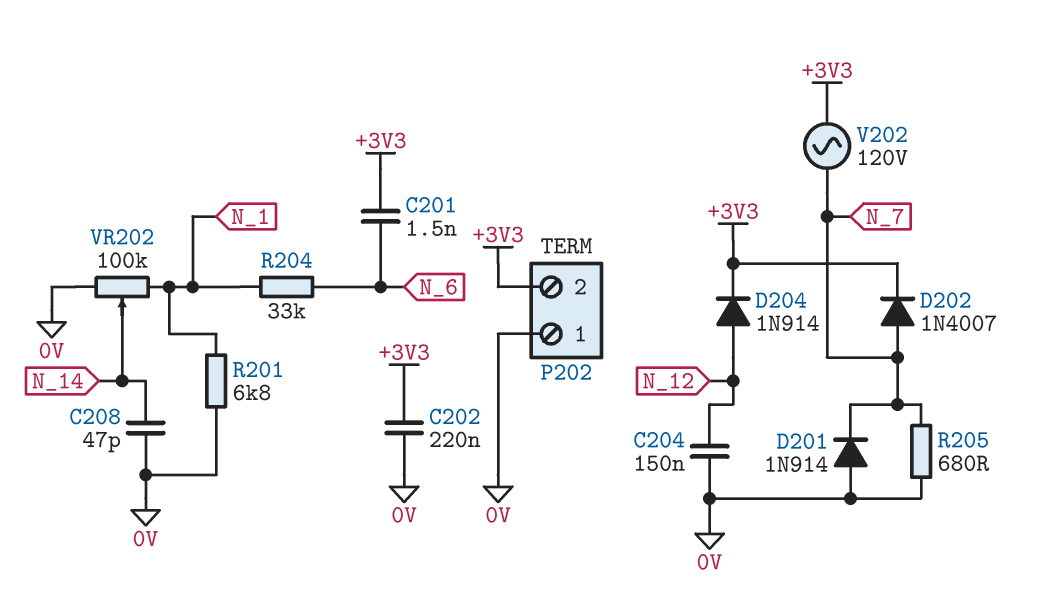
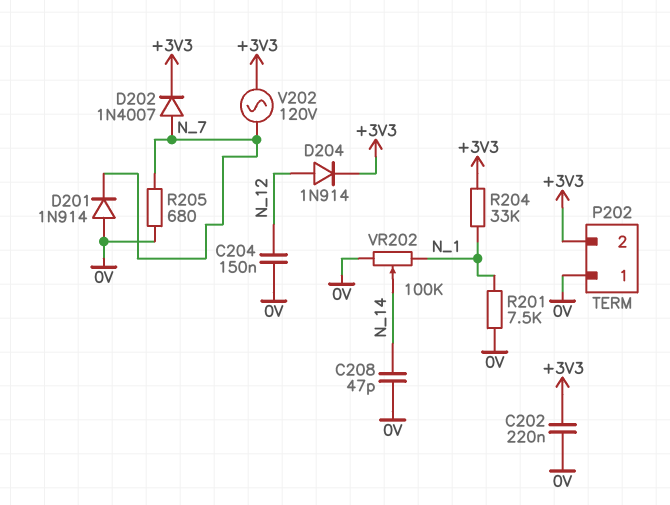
C201: 1.5nF (+3V3, N_6) -> none
R201: 6.8k (0V, N_1) -> 7.5k (0V, N_1)
R204: 33k (N_1, N_6) -> 33k (+3V3, N_1)

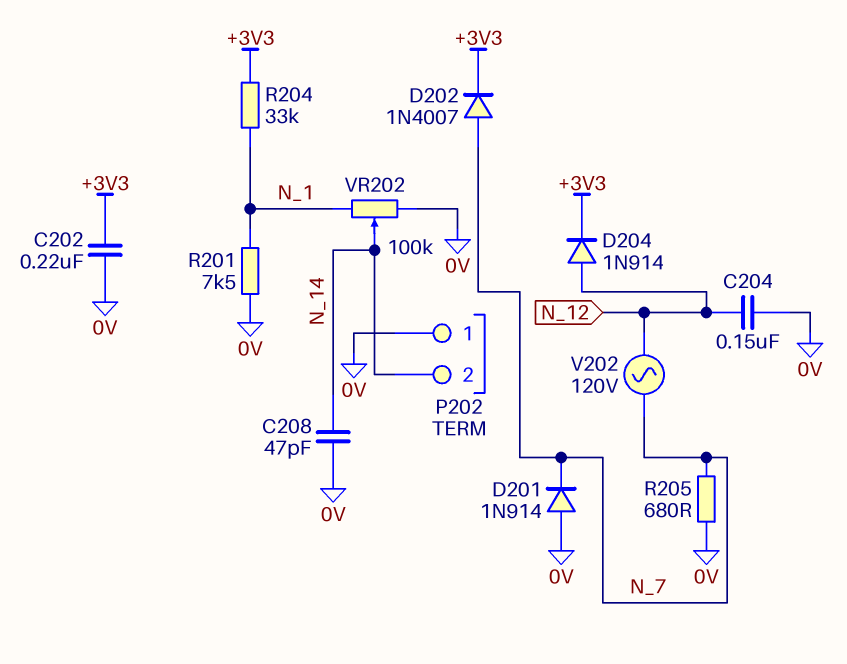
P202 pin 2: +3V3 -> N_14
V202: AC 120V (+3V3, N_7) -> AC 120V (N_7, N_12)

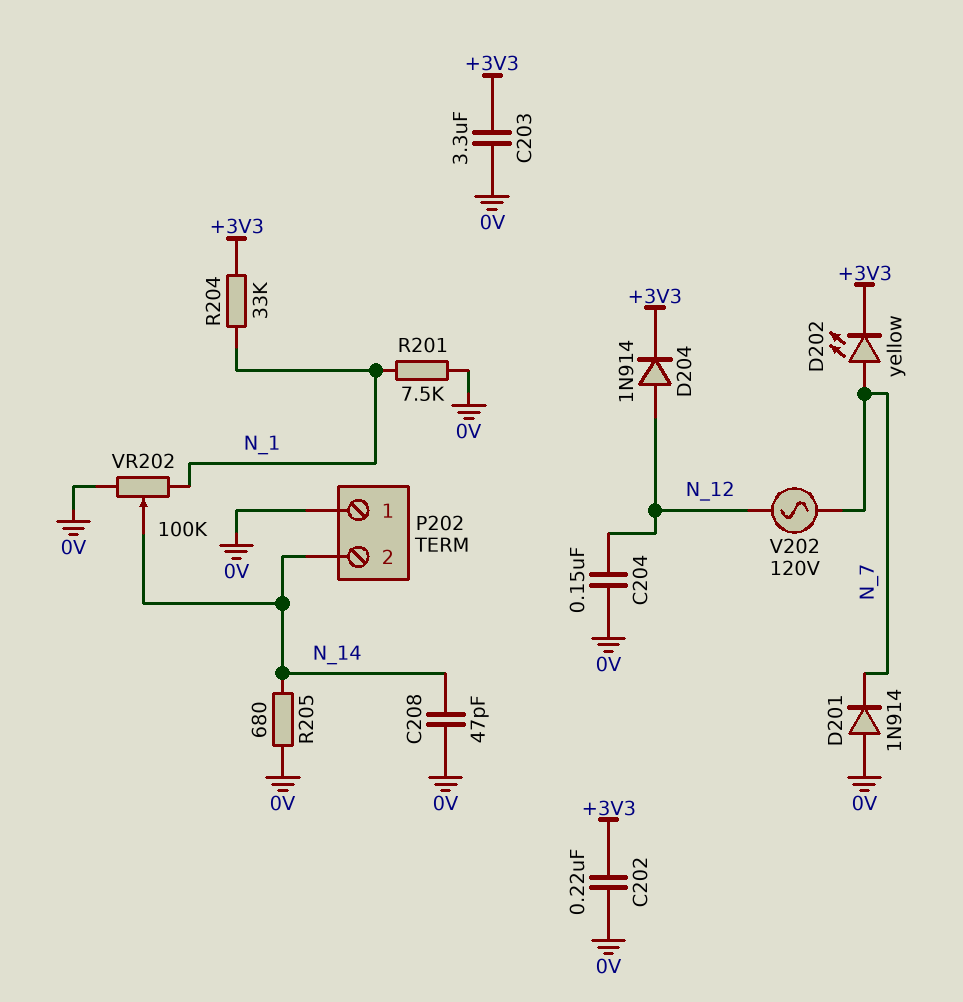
C203: none -> 3.3uF (+3V3, 0V)
D202: diode 1N4007 (A N_7, K +3V3) -> LED yellow (A N_7, K +3V3)
R205: 680 (0V, N_7) -> 680 (0V, N_14)

